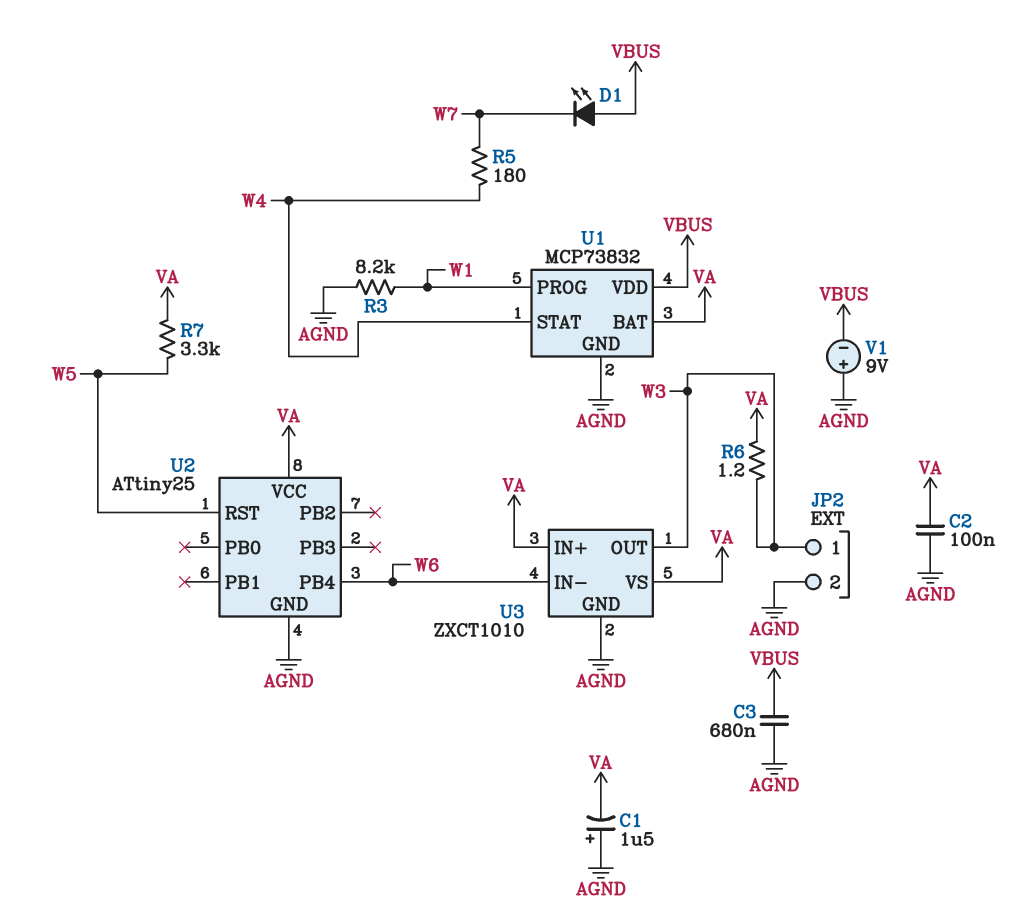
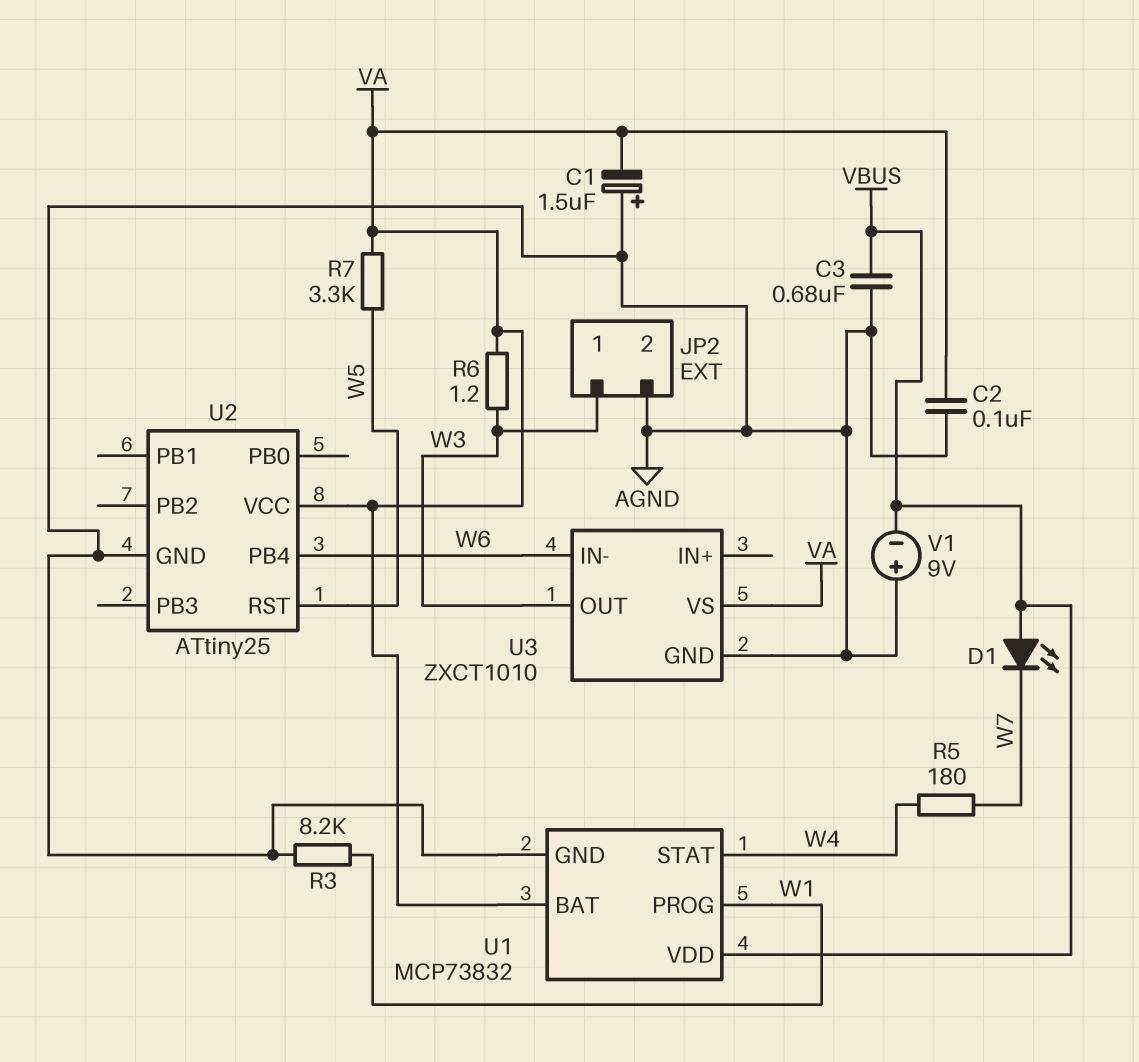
U3 pin IN+: VA -> none

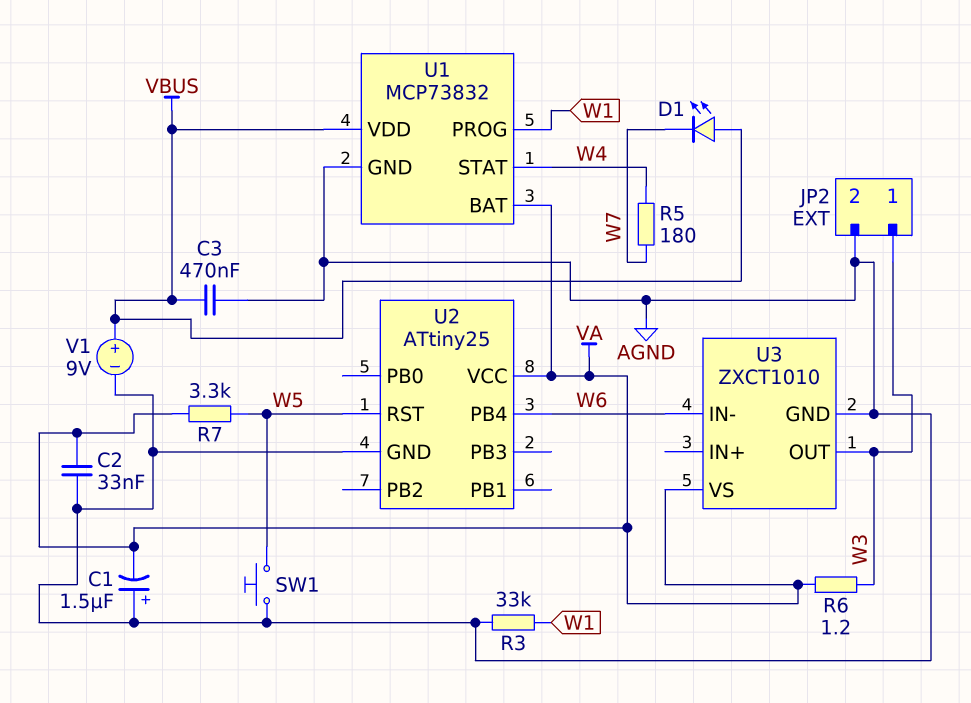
C2: 100nF (AGND, VA) -> 33nF (AGND, VA)
C3: 680nF (AGND, VBUS) -> 470nF (AGND, VBUS)
R3: 8.2k (AGND, W1) -> 33k (AGND, W1)
SW1: none -> button (AGND, W5)
V1: 9V (plus AGND, minus VBUS) -> 9V (plus VBUS, minus AGND)

